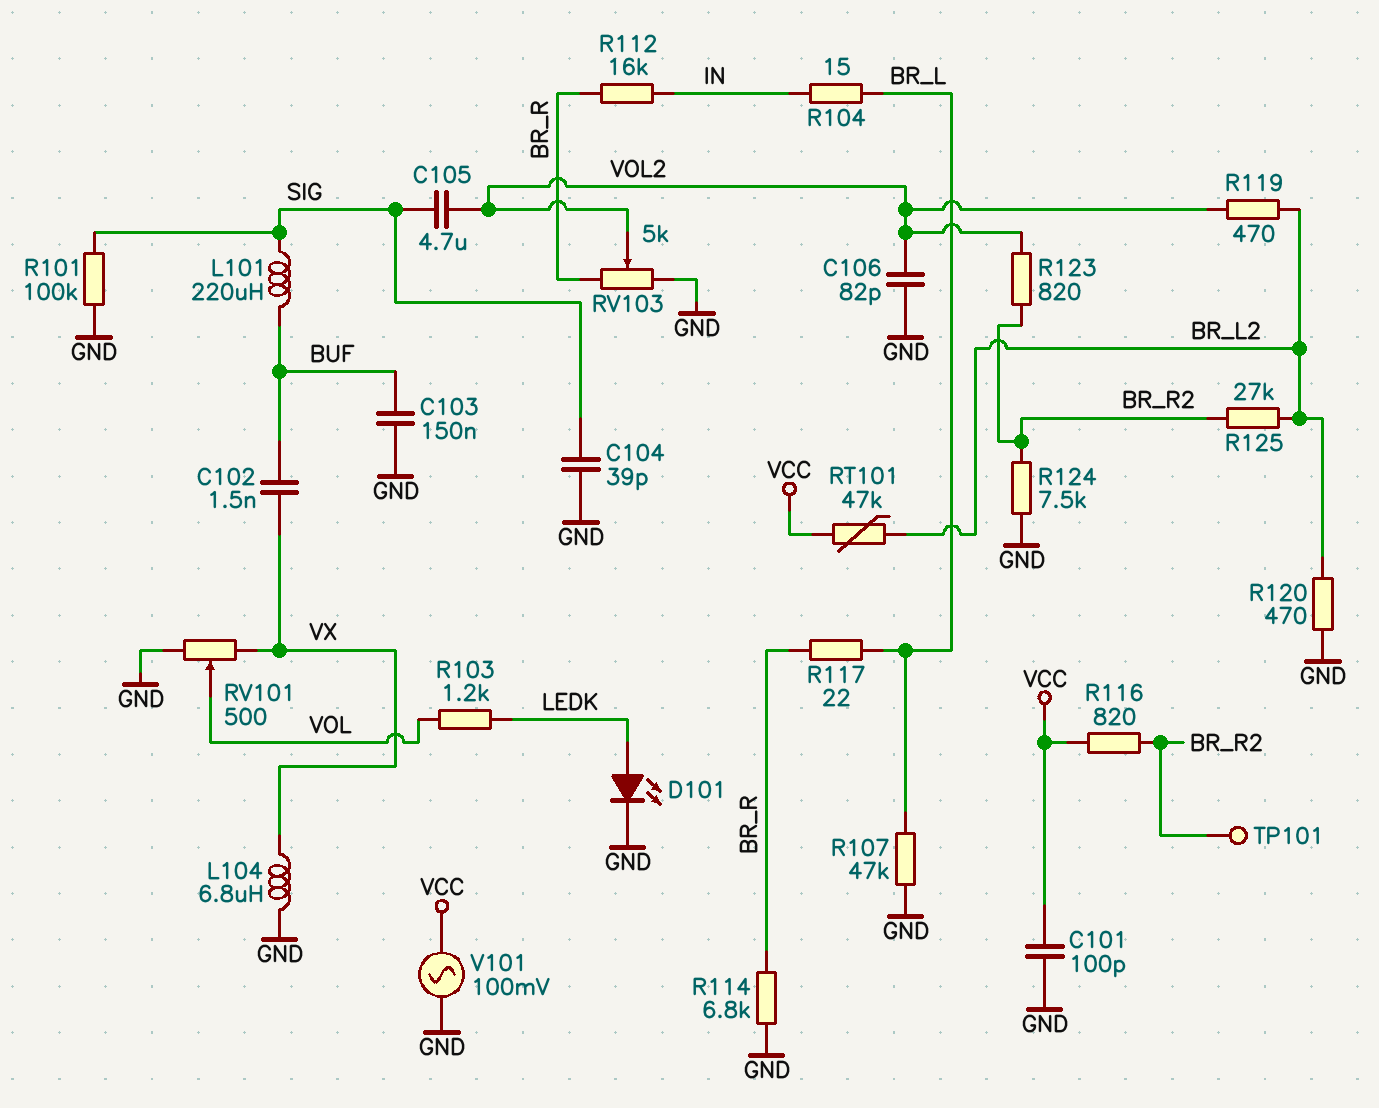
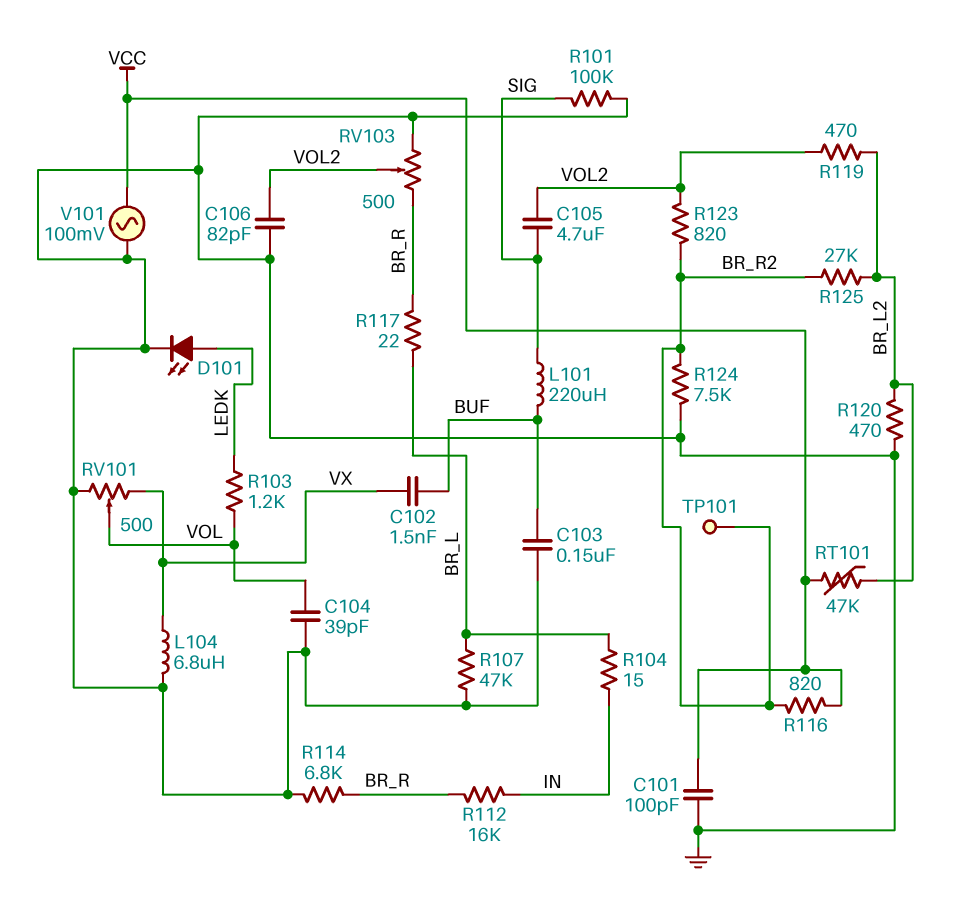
C104: 39pF (GND, SIG) -> 39pF (GND, VOL)
RV103: 5k (BR_R, GND, wiper VOL2) -> 500 (BR_R, GND, wiper VOL2)

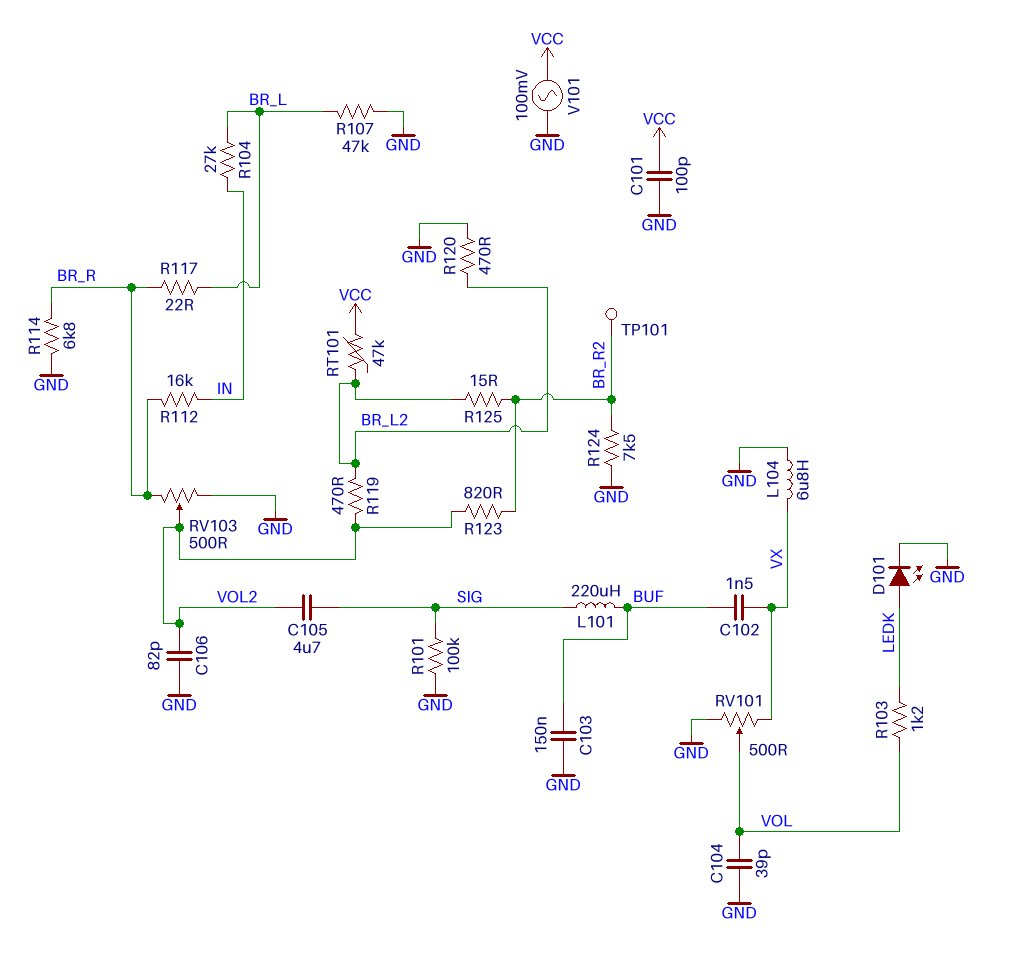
R104: 15 (BR_L, IN) -> 27k (BR_L, IN)
R116: 820 (BR_R2, VCC) -> none
R125: 27k (BR_L2, BR_R2) -> 15 (BR_L2, BR_R2)

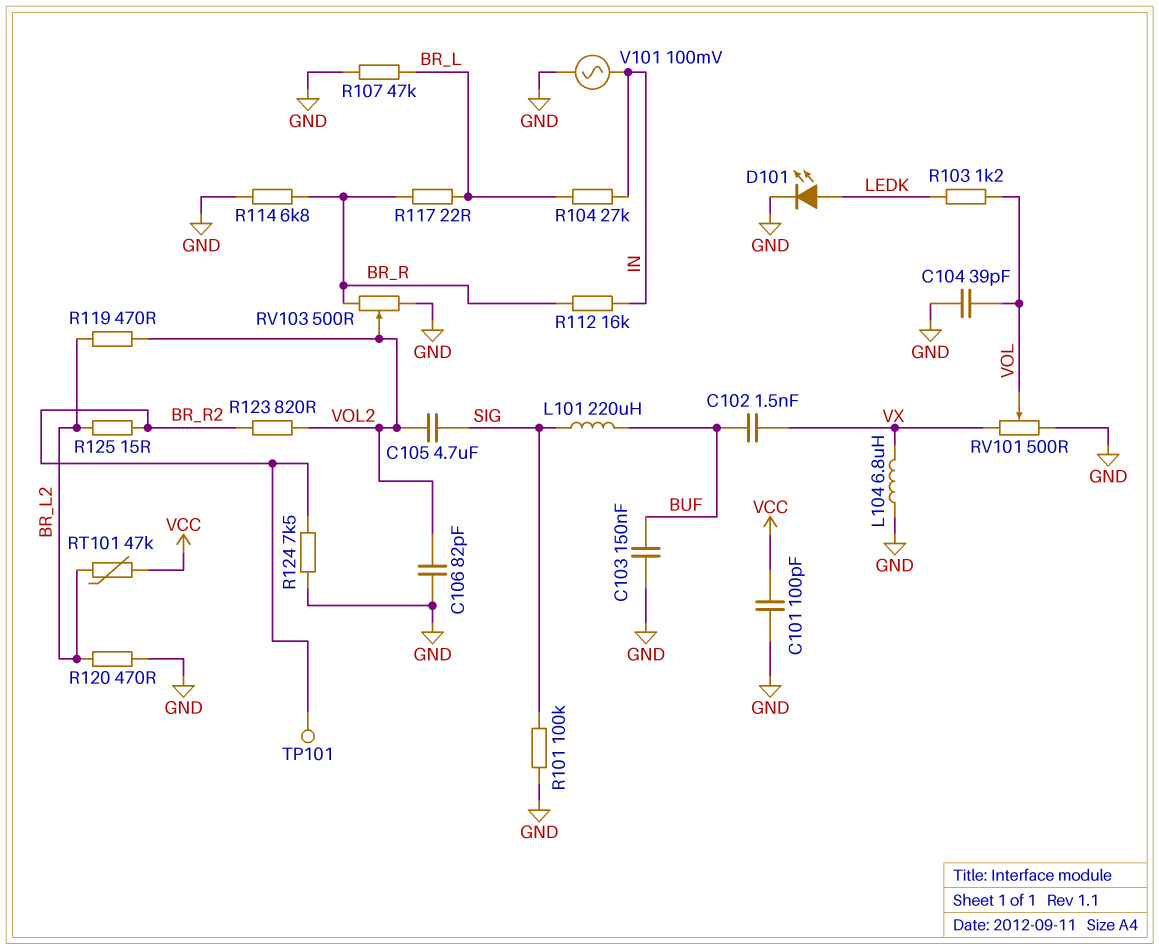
V101: AC 100mV (GND, VCC) -> AC 100mV (GND, IN)

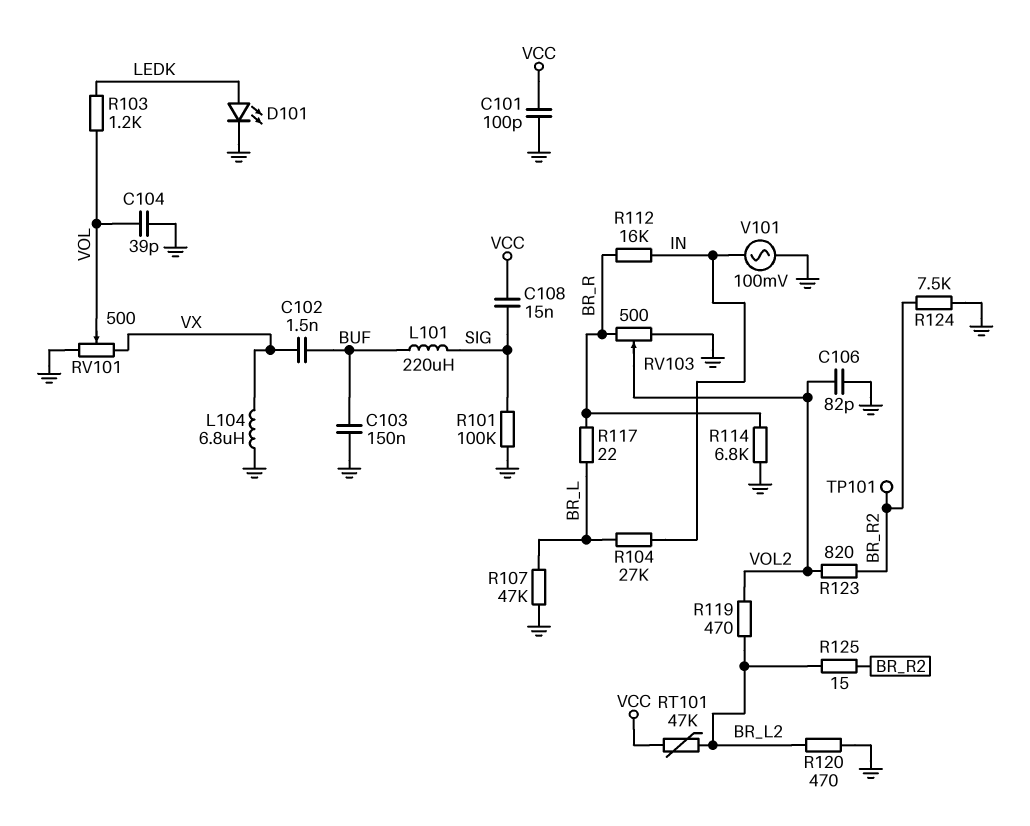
C105: 4.7uF (SIG, VOL2) -> none
C108: none -> 15nF (SIG, VCC)

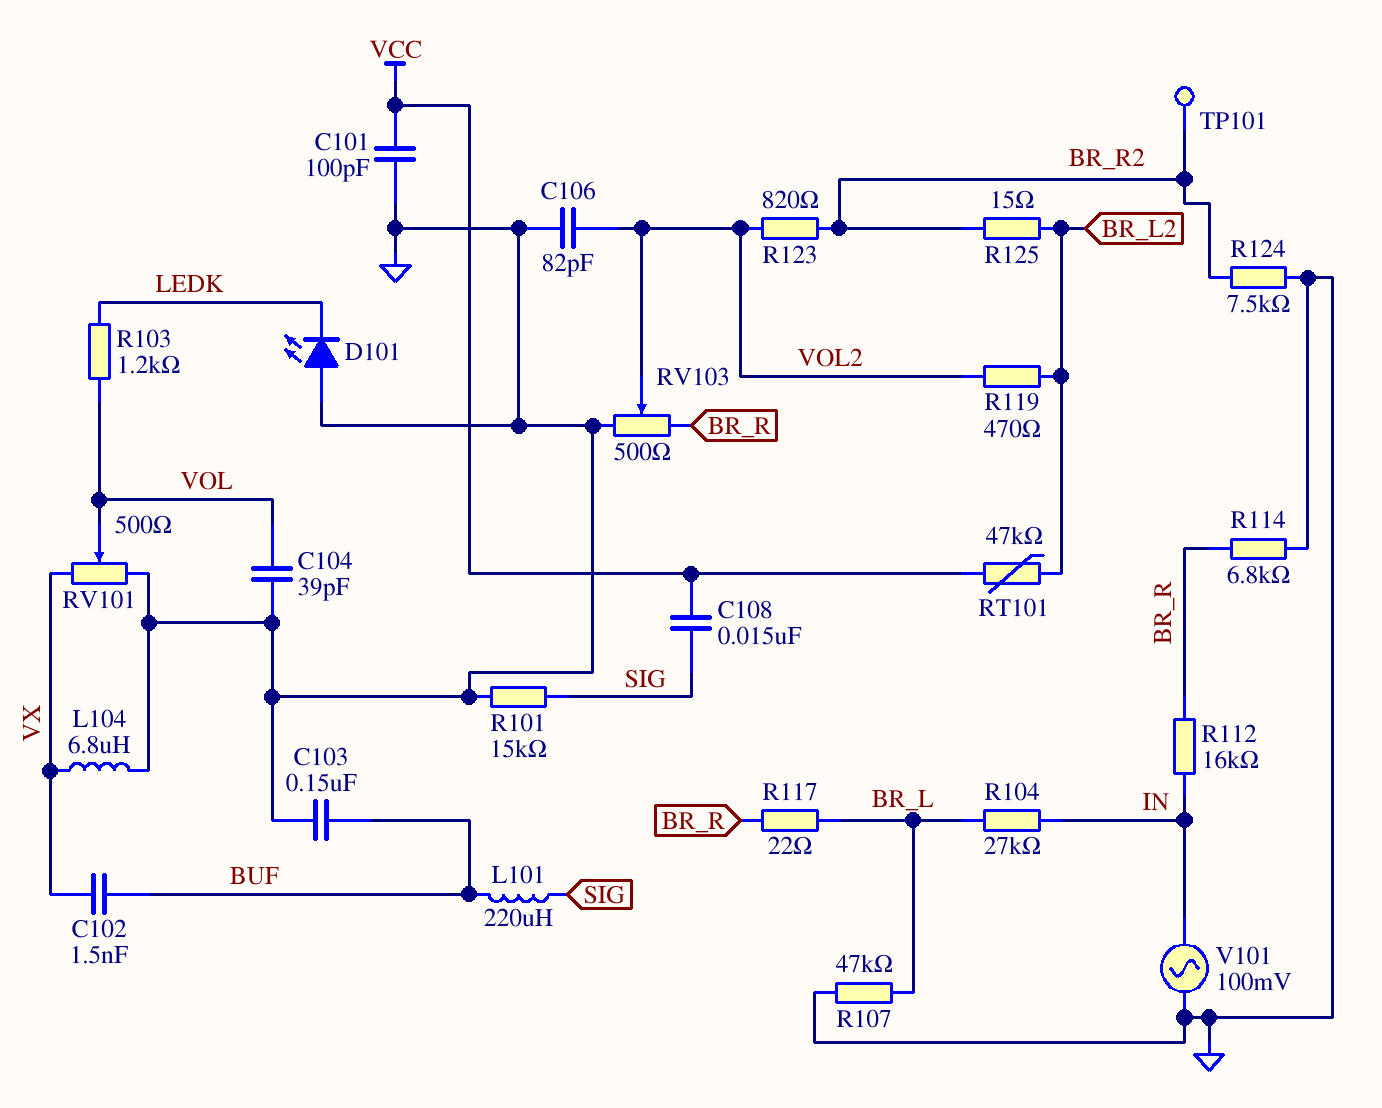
D101: LED (A LEDK, K GND) -> LED (A GND, K LEDK)
R101: 100k (GND, SIG) -> 15k (GND, SIG)
R120: 470 (BR_L2, GND) -> none

